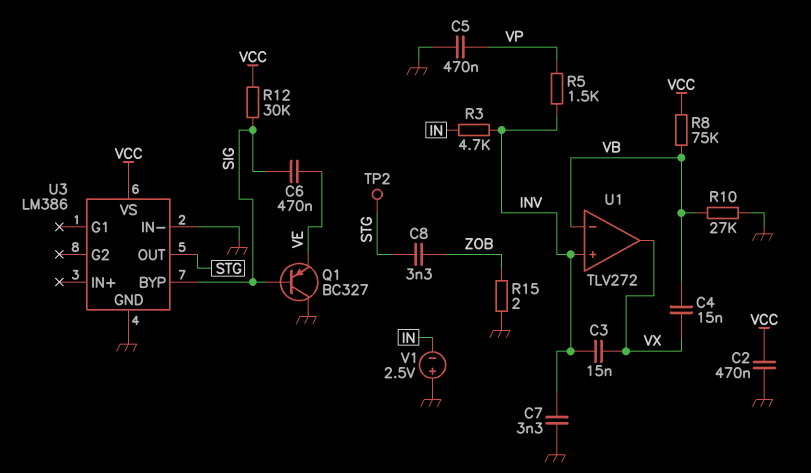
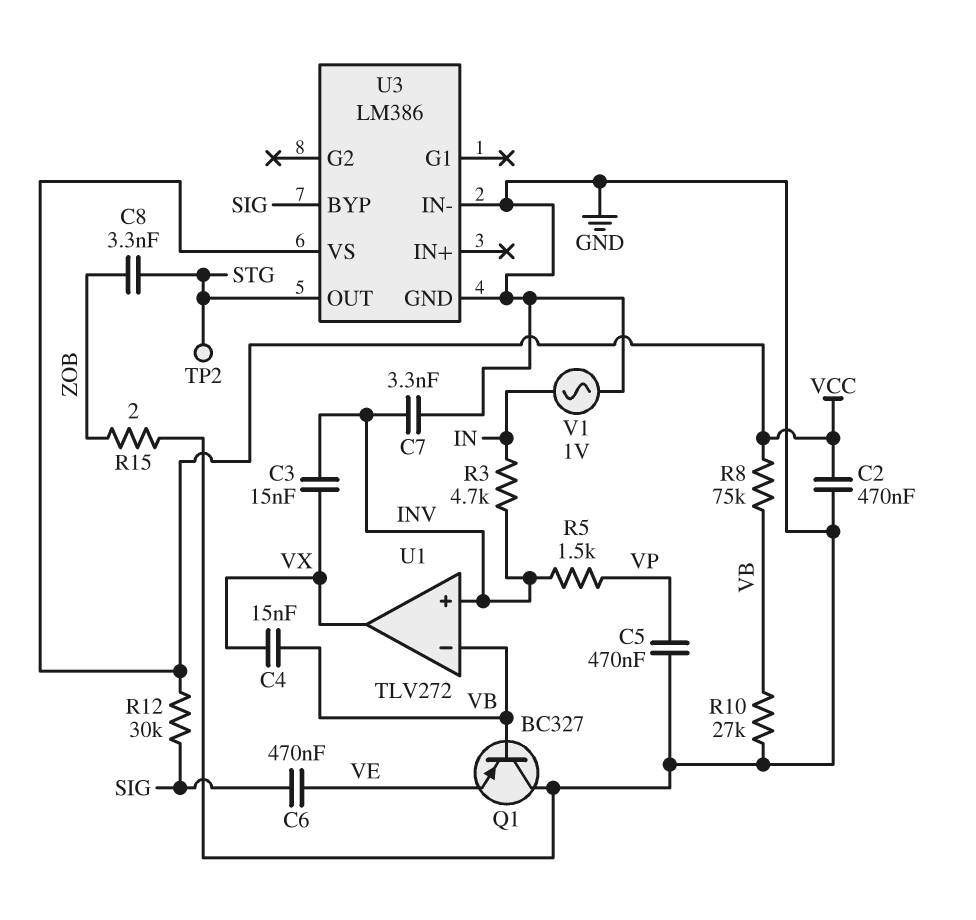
Q1: PNP BC327 (B SIG, C GND, E VE) -> PNP BC327 (B VB, C GND, E VE)
V1: 2.5V (plus GND, minus IN) -> AC 1V (GND, IN)

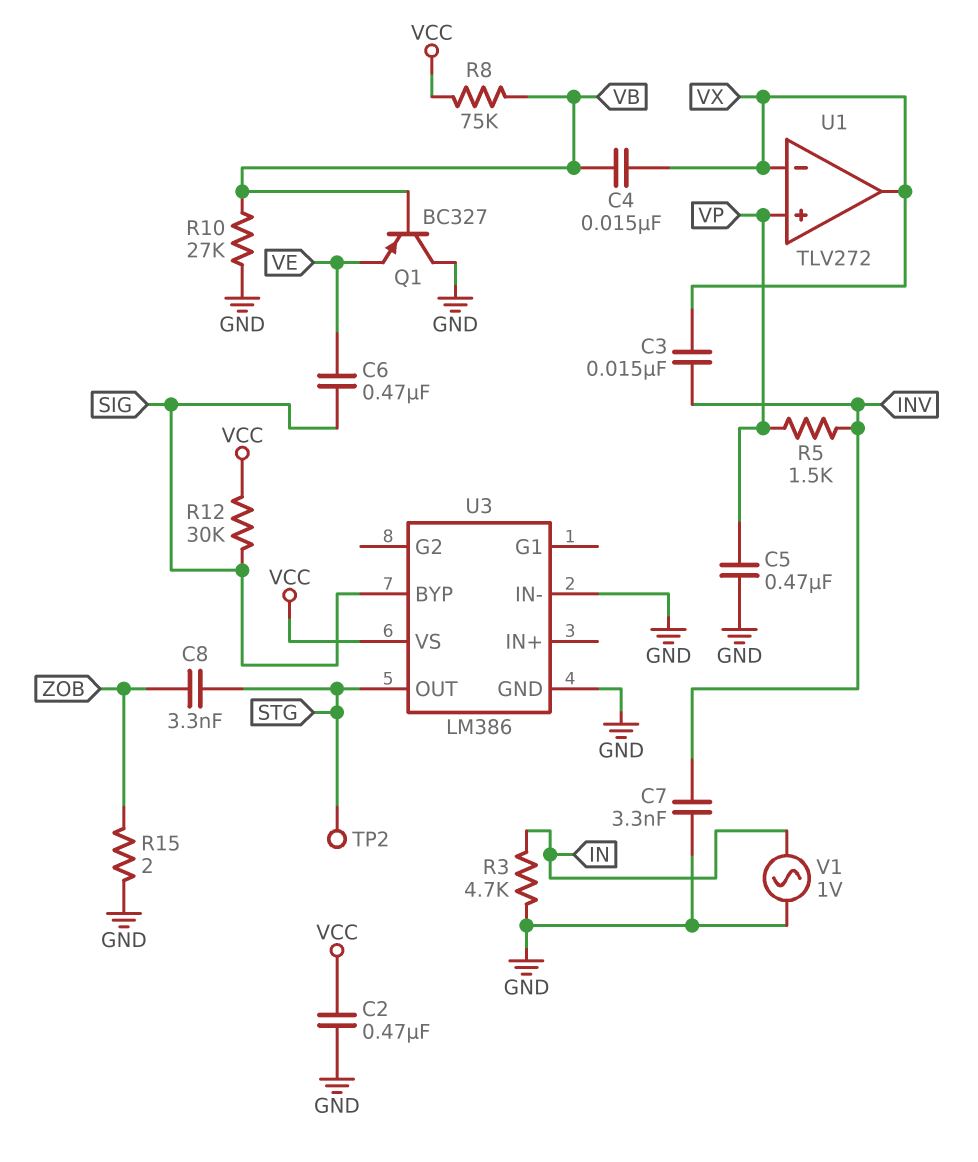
R3: 4.7k (IN, INV) -> 4.7k (GND, IN)
U1 pin in+: INV -> VP
U1 pin in-: VB -> VX

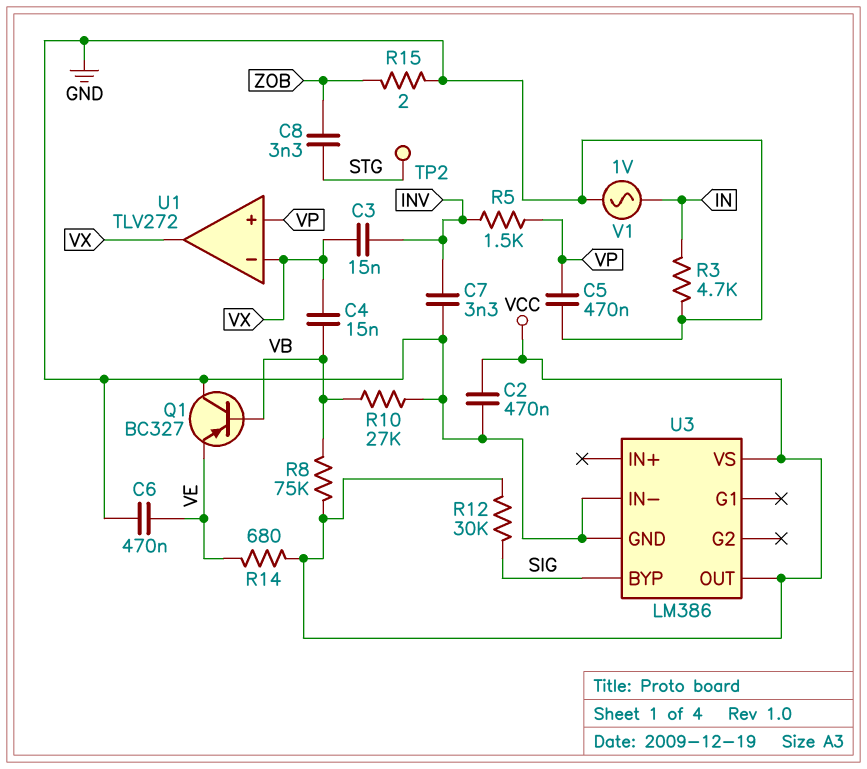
C6: 470nF (SIG, VE) -> 470nF (GND, VE)
R14: none -> 680 (VCC, VE)
U3 pin OUT: STG -> VCC

